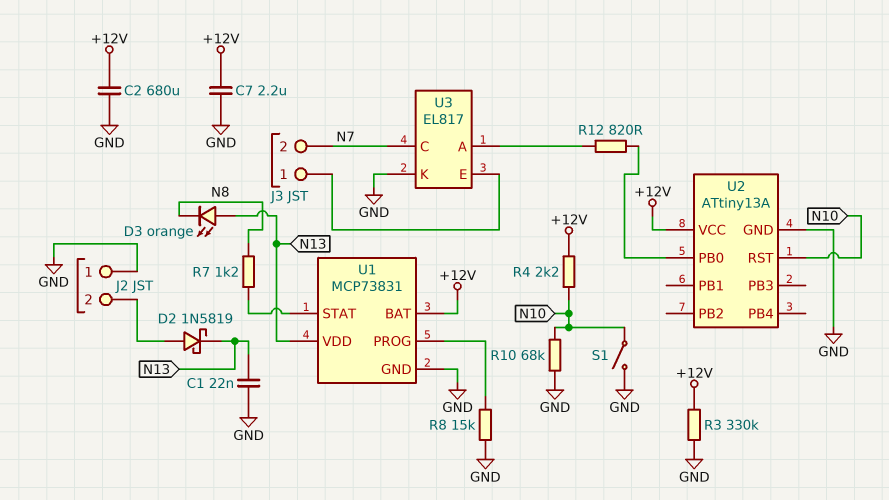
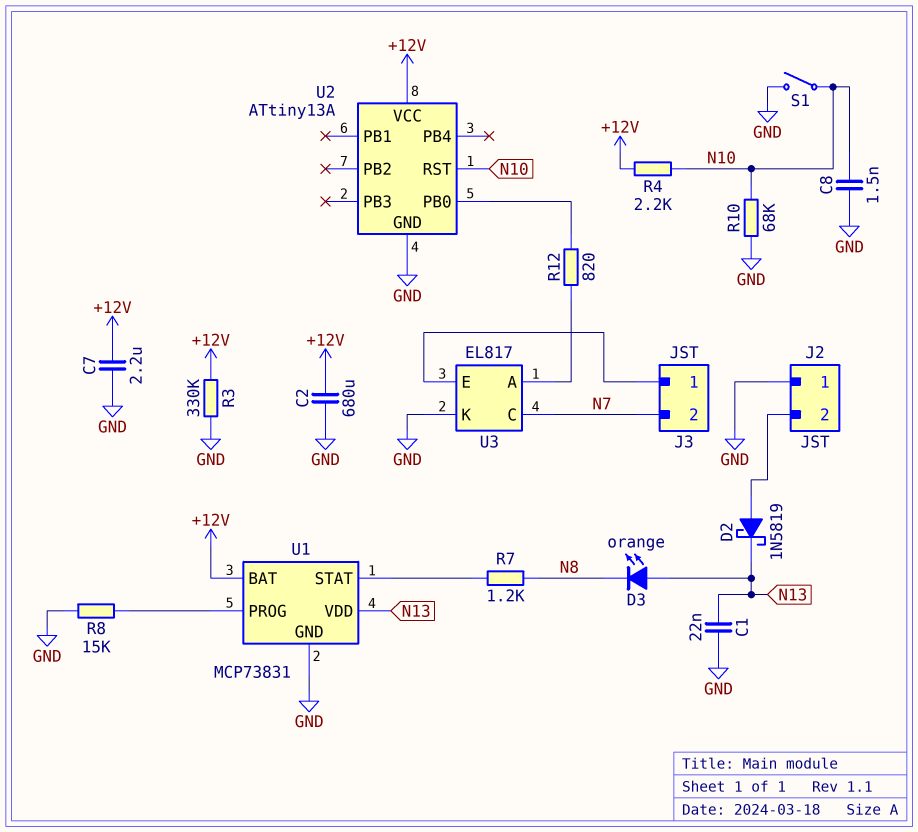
C8: none -> 1.5nF (GND, N10)

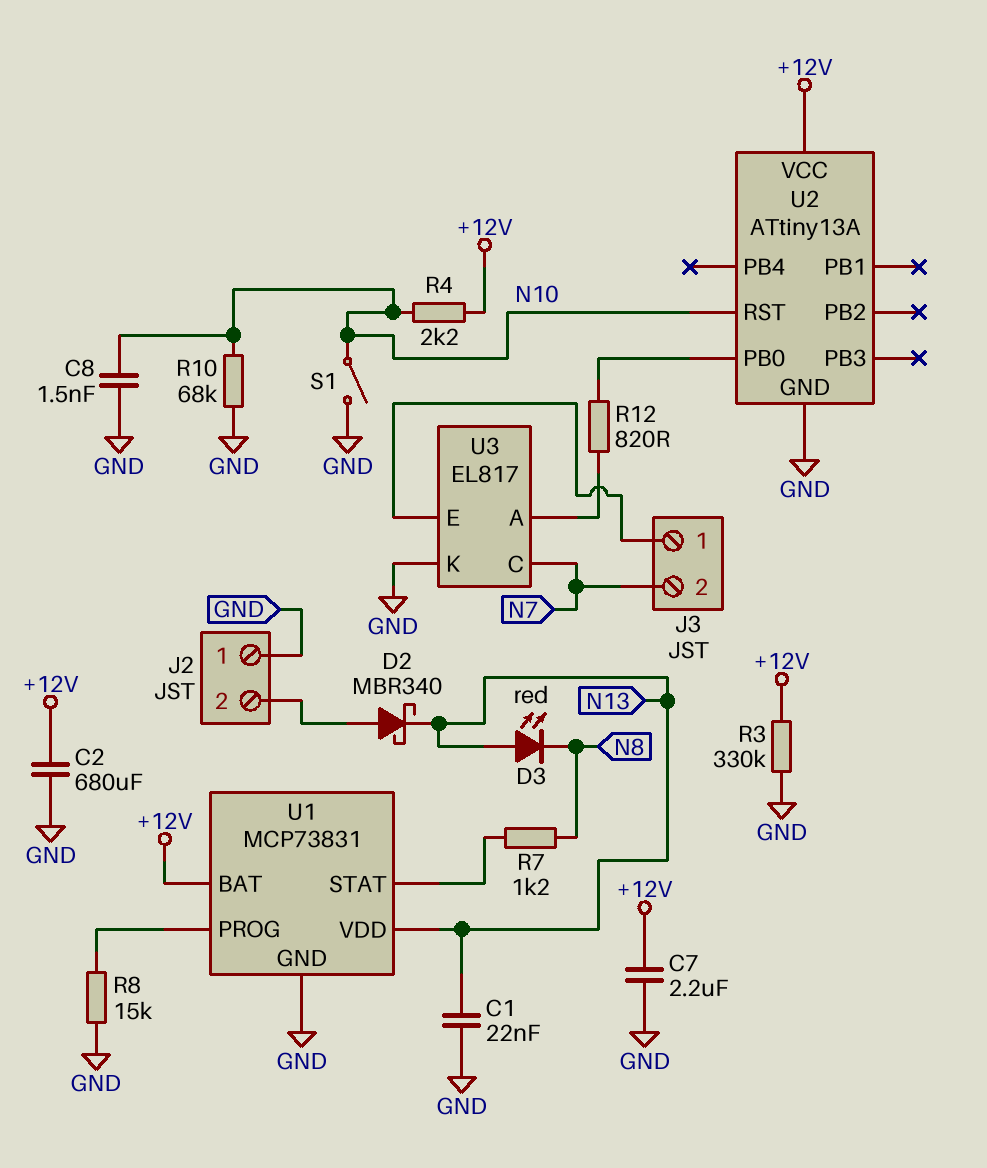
D2: schottky 1N5819 (A J2/2, K N13) -> schottky MBR340 (A J2/2, K N13)
D3: LED orange (A N13, K N8) -> LED red (A N13, K N8)

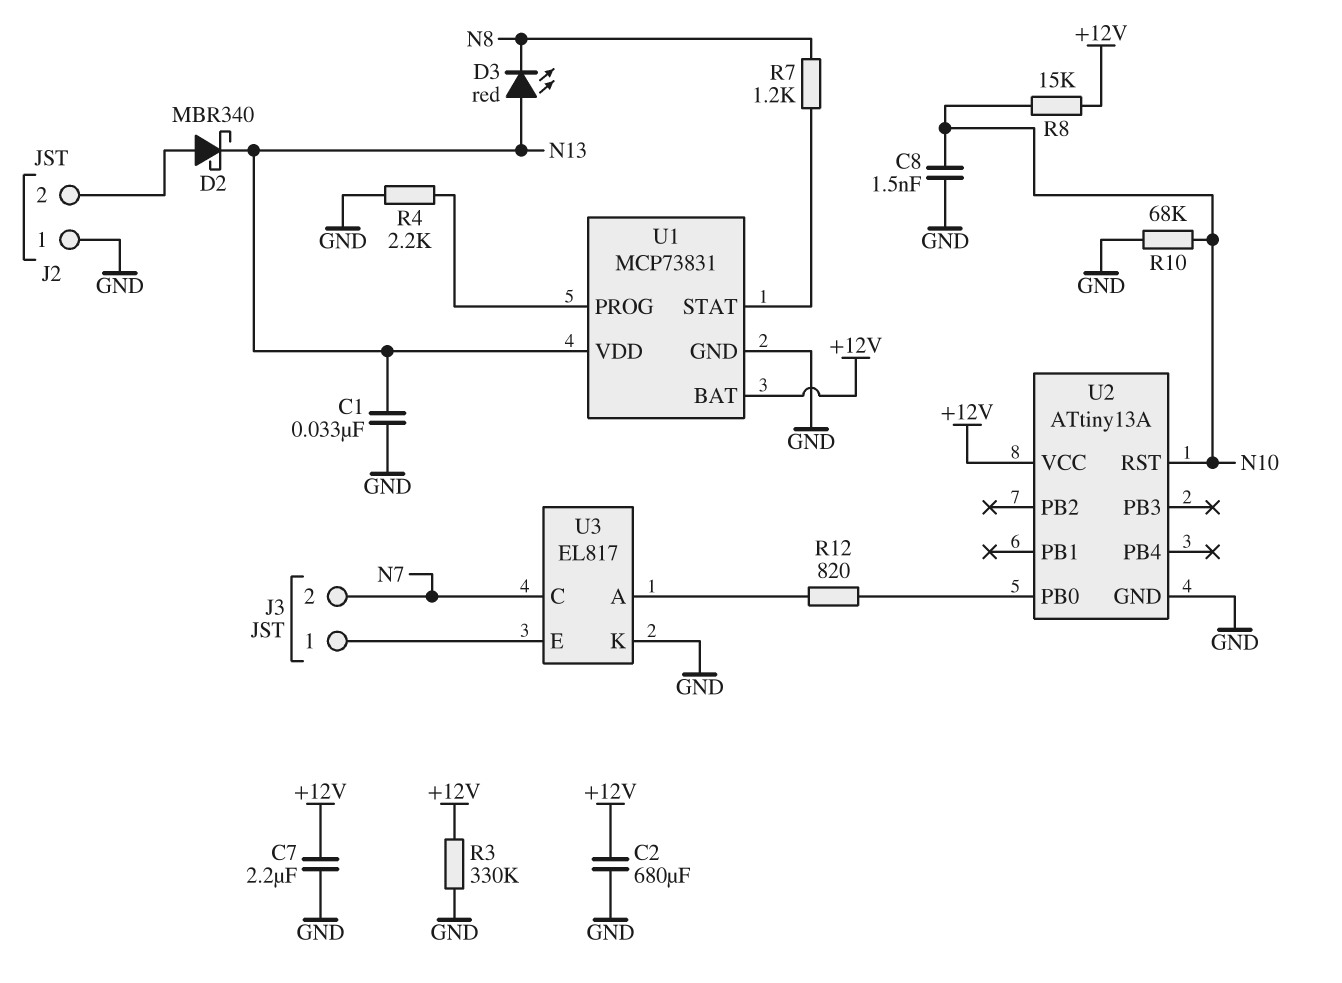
C1: 22nF (GND, N13) -> 33nF (GND, N13)
R4: 2.2k (+12V, N10) -> 2.2k (GND, U1/PROG)
R8: 15k (GND, U1/PROG) -> 15k (+12V, N10)
S1: switch (GND, N10) -> none

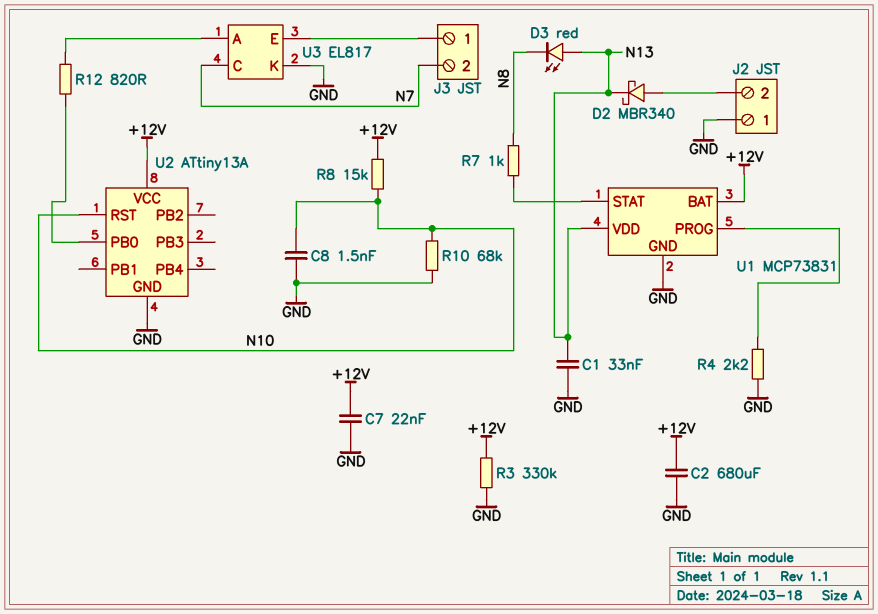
C7: 2.2uF (+12V, GND) -> 22nF (+12V, GND)
R7: 1.2k (N8, U1/STAT) -> 1k (N8, U1/STAT)

